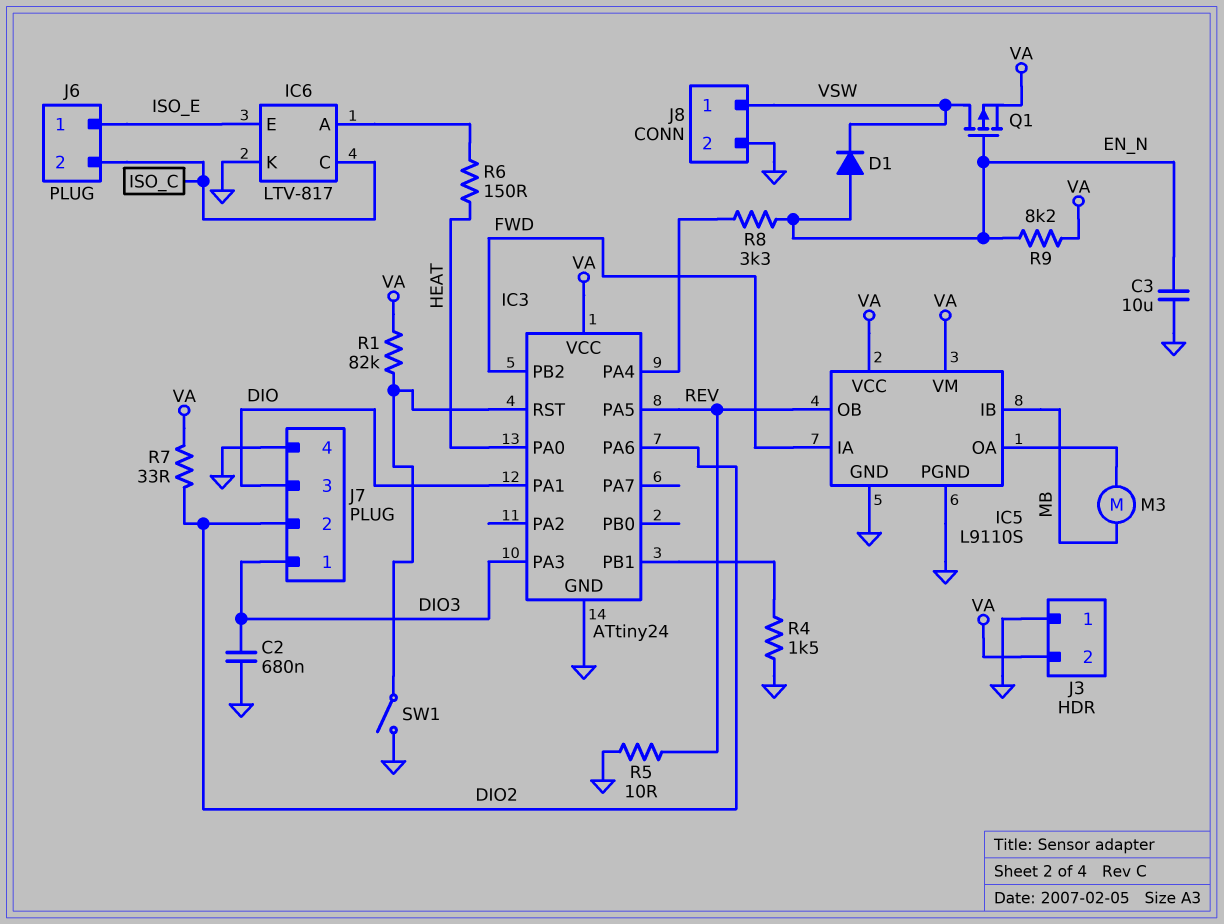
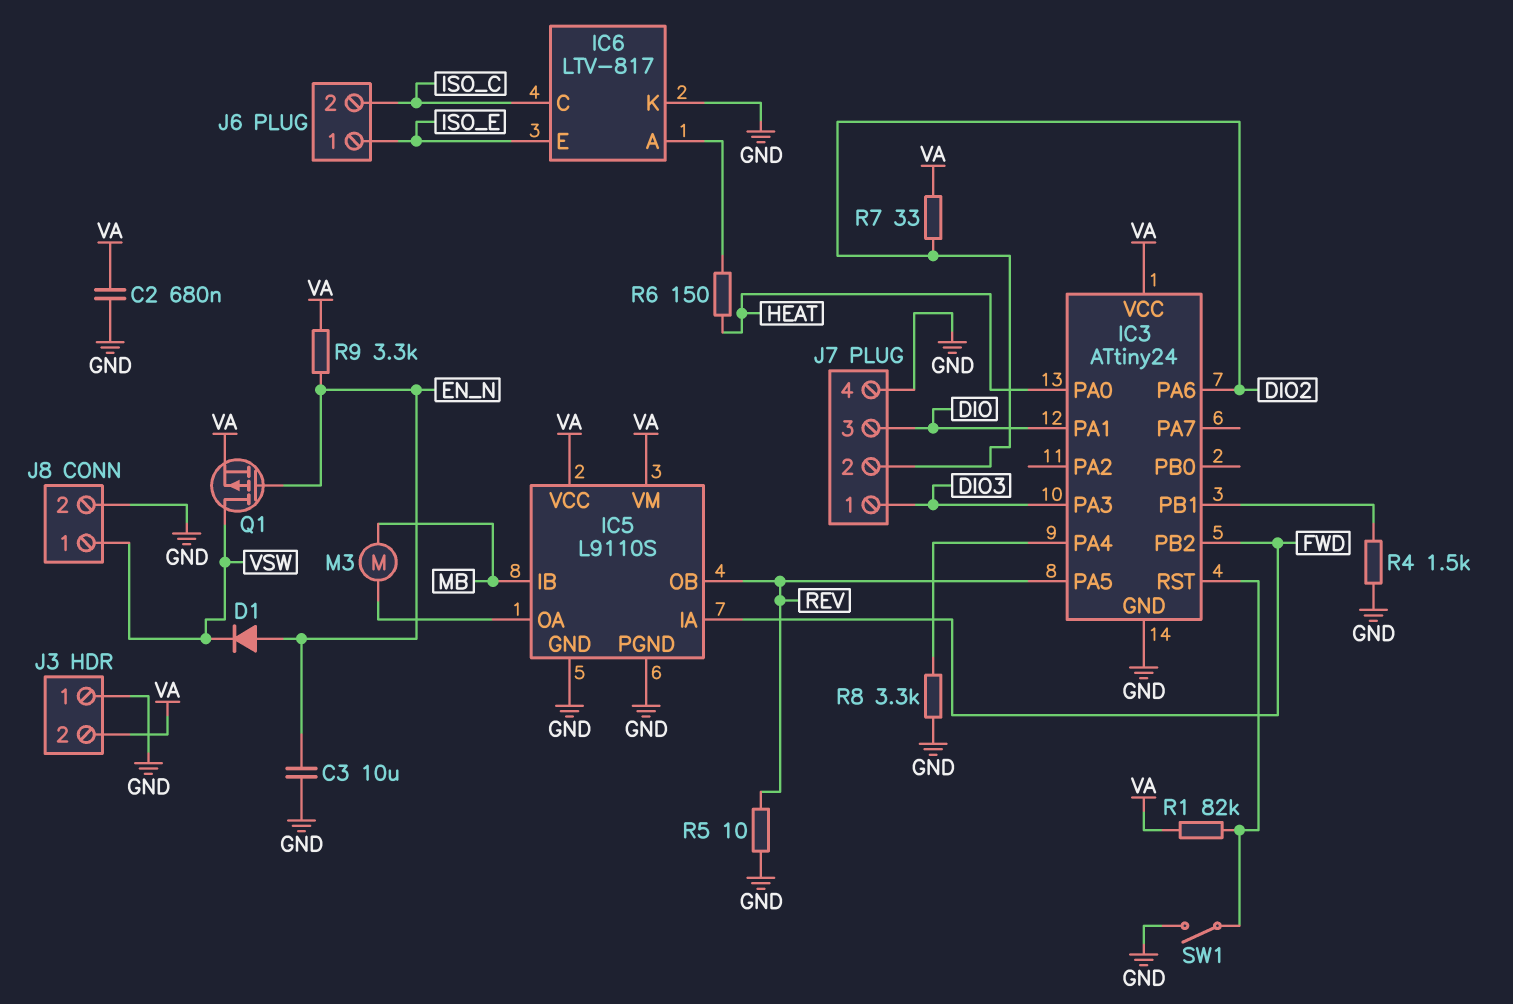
C2: 680nF (DIO3, GND) -> 680nF (GND, VA)
R8: 3.3k (EN_N, IC3/PA4) -> 3.3k (GND, IC3/PA4)
R9: 8.2k (EN_N, VA) -> 3.3k (EN_N, VA)

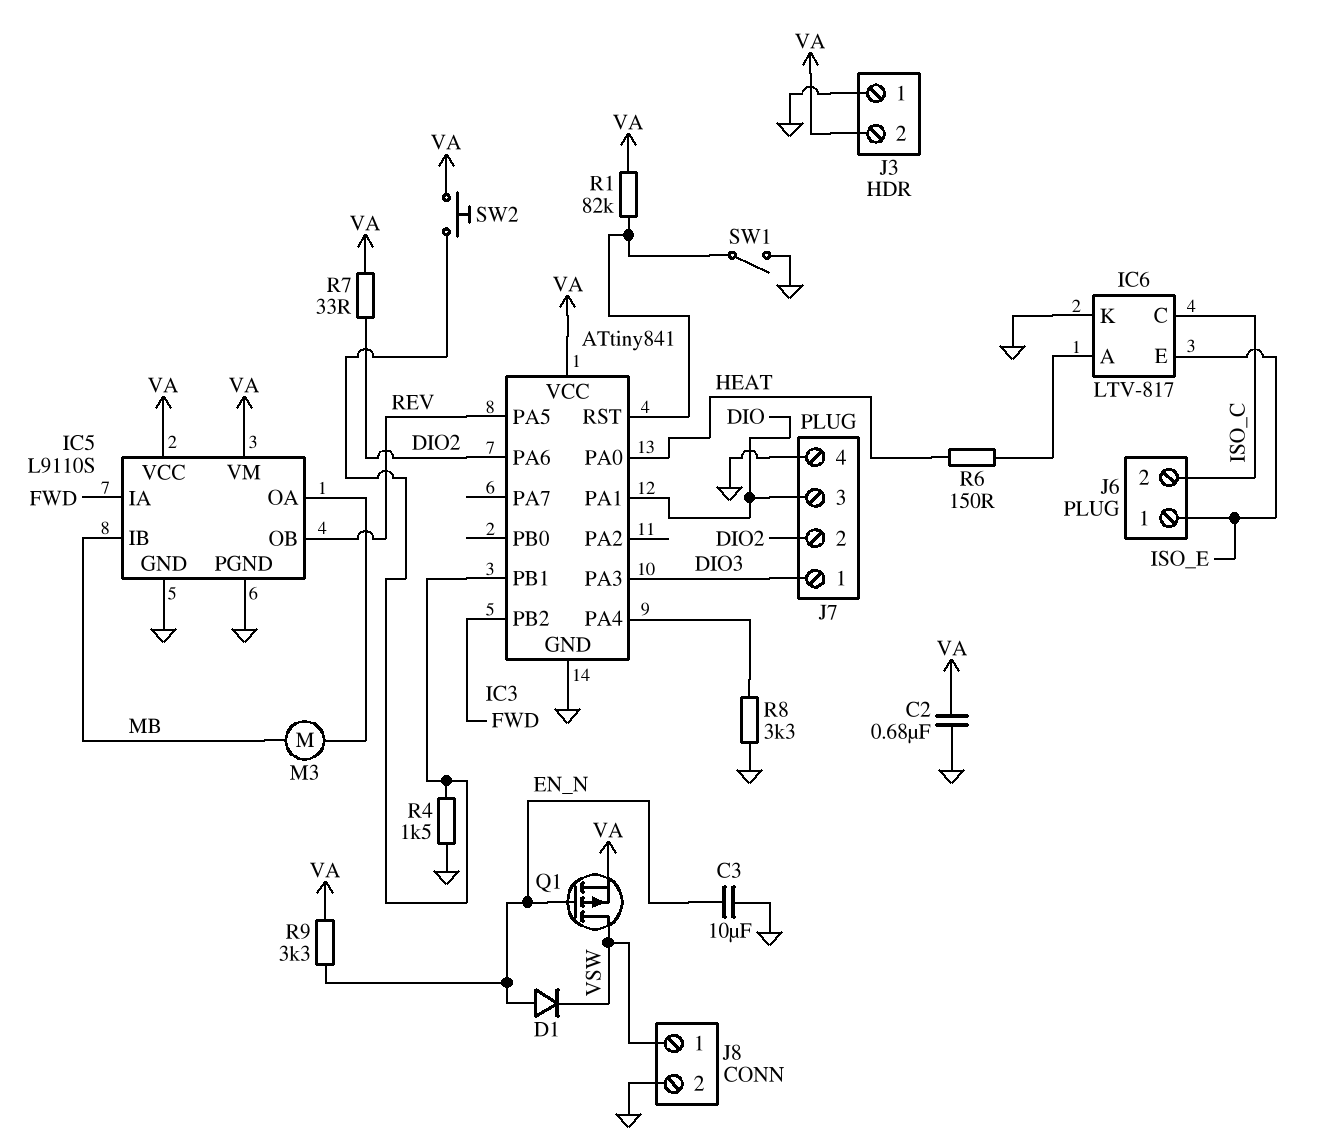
IC3: ATtiny24 -> ATtiny841
R5: 10 (GND, REV) -> none
SW2: none -> button (IC3/PB1, VA)

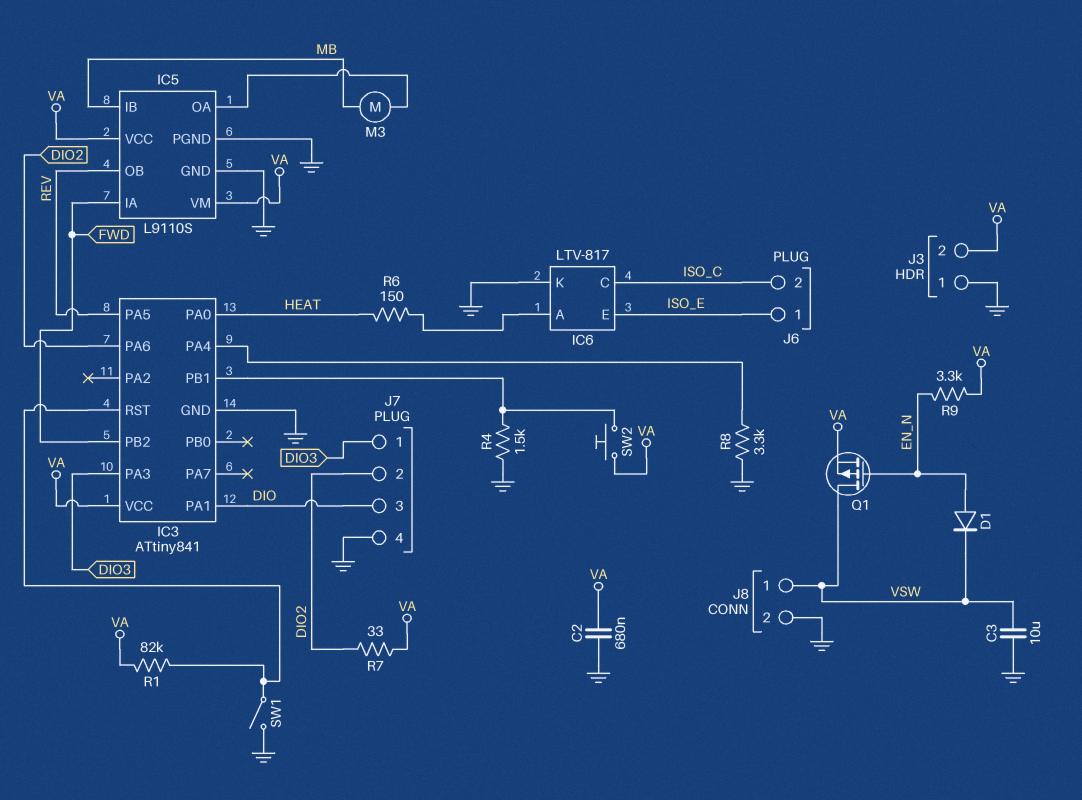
C3: 10uF (EN_N, GND) -> 10uF (GND, VSW)

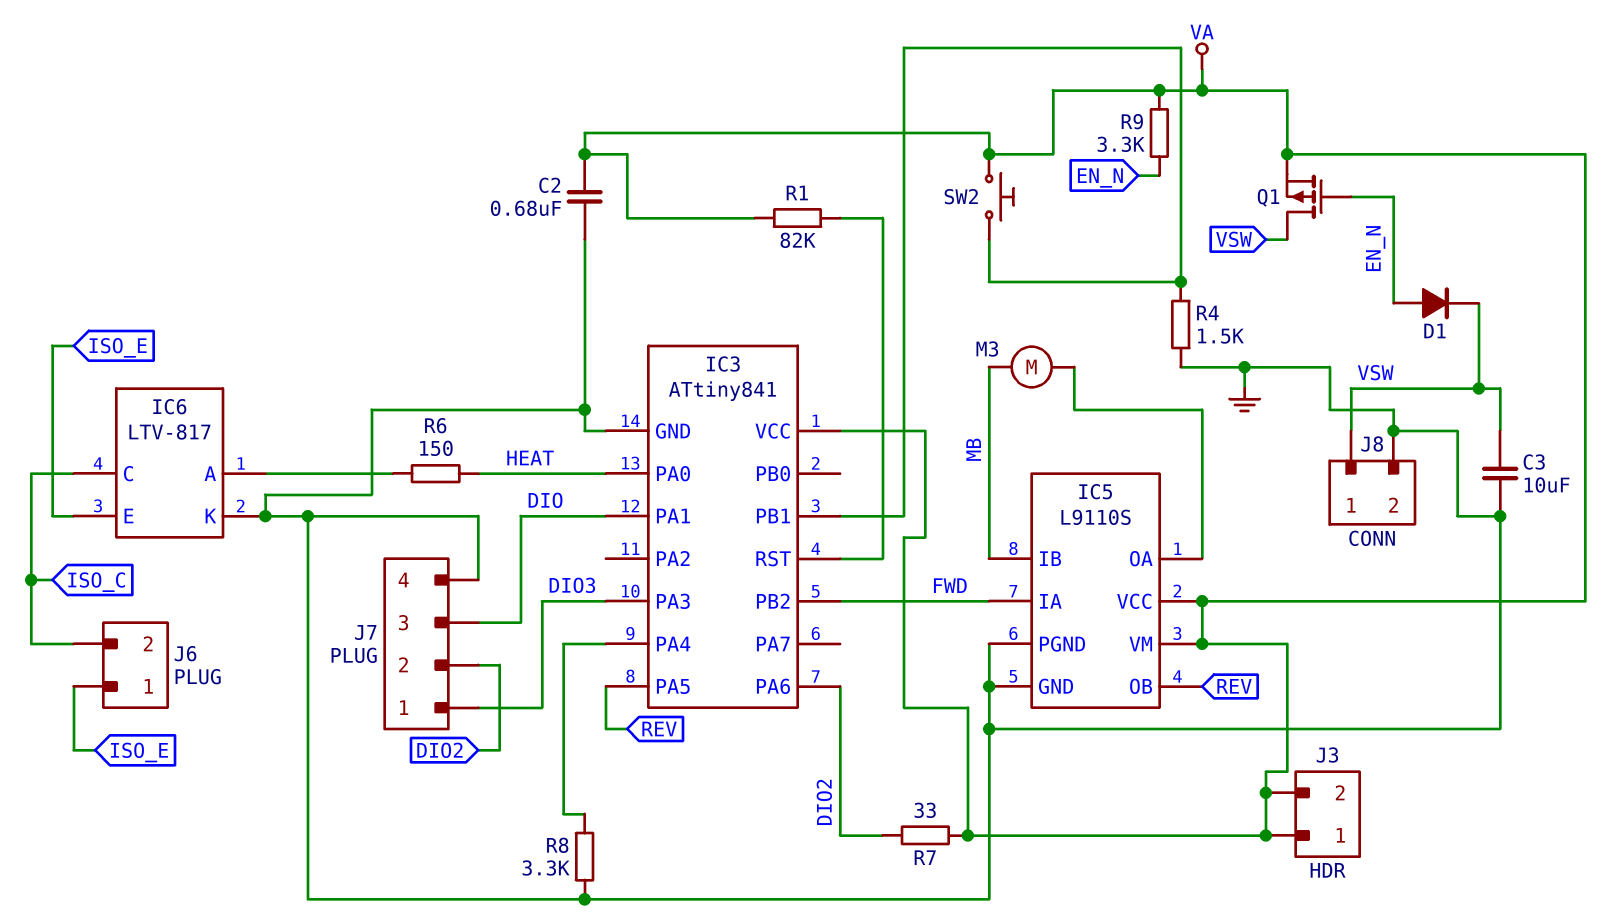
J3 pin 1: GND -> VA
SW1: switch (GND, IC3/RST) -> none

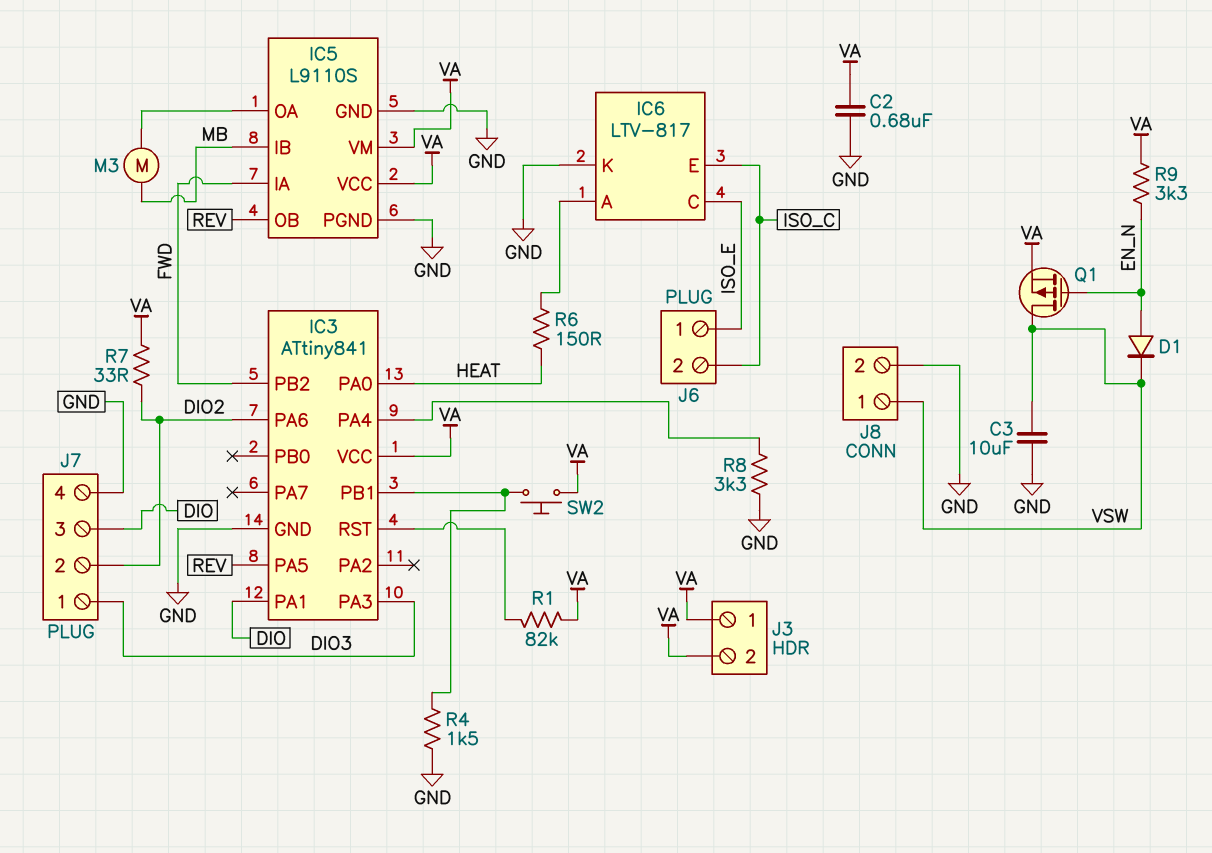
IC6 pin C: ISO_C -> ISO_E
IC6 pin E: ISO_E -> ISO_C

